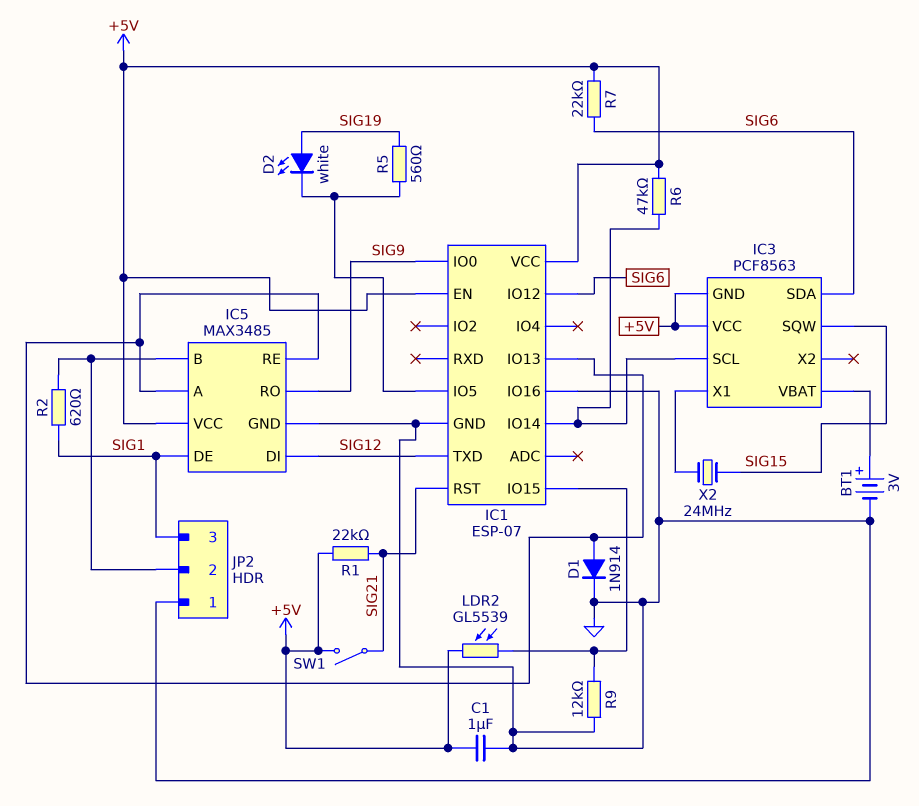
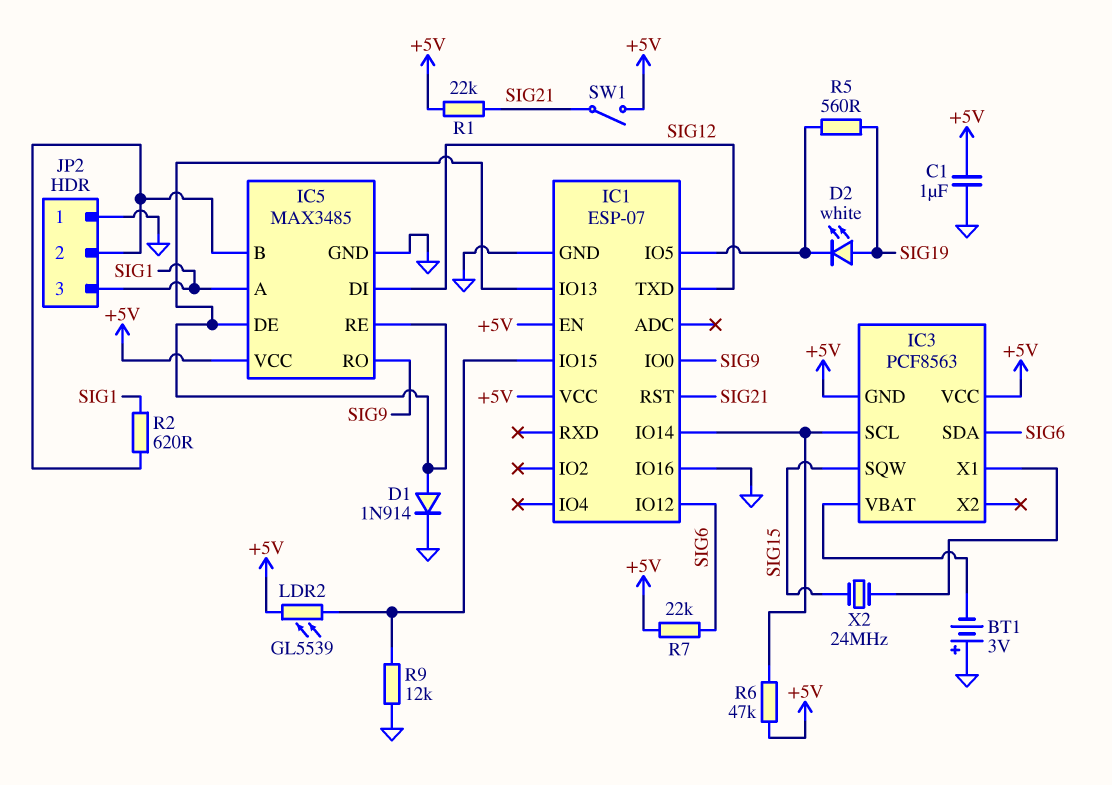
BT1: 3V (plus IC3/VBAT, minus GND) -> 3V (plus GND, minus IC3/VBAT)
IC5 pin A: IC1/IO13 -> SIG1
IC5 pin DE: SIG1 -> IC1/IO13

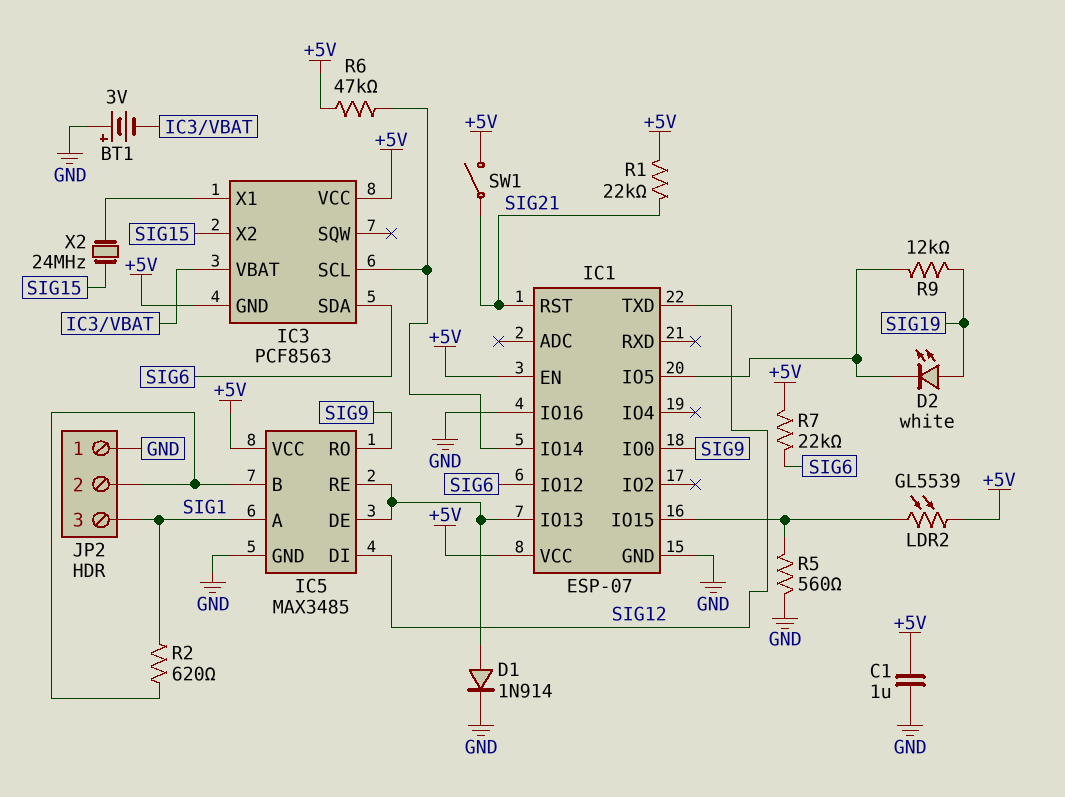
IC3 pin SQW: SIG15 -> none
IC3 pin X2: none -> SIG15
R5: 560 (IC1/IO5, SIG19) -> 560 (GND, IC1/IO15)
R9: 12k (GND, IC1/IO15) -> 12k (IC1/IO5, SIG19)

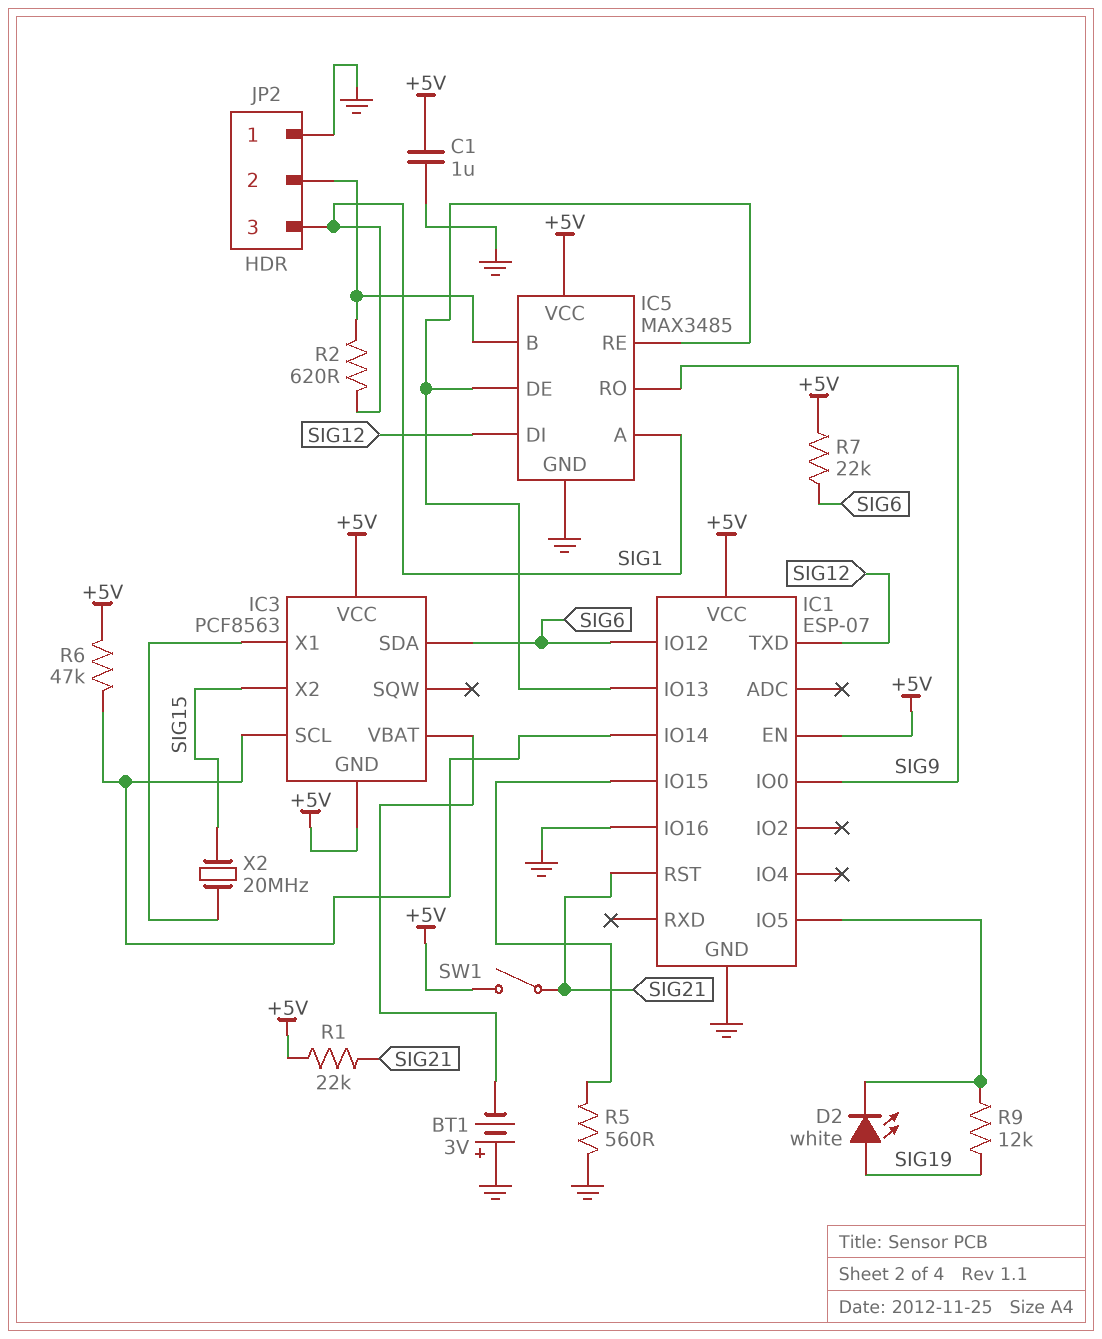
D1: diode 1N914 (A IC1/IO13, K GND) -> none
LDR2: GL5539 (+5V, IC1/IO15) -> none
X2: 24MHz (IC3/X1, SIG15) -> 20MHz (IC3/X1, SIG15)

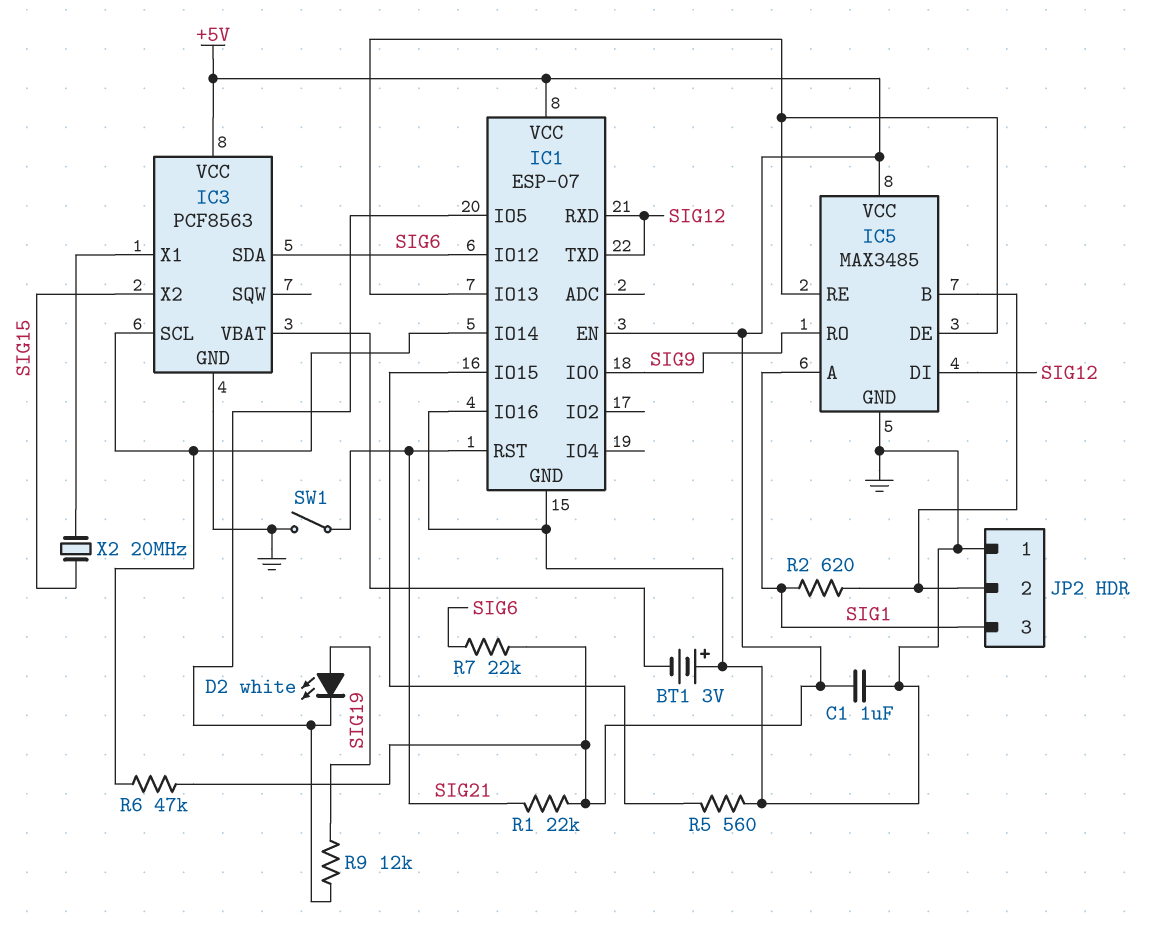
IC1 pin RXD: none -> SIG12
IC3 pin GND: +5V -> GND
SW1: switch (+5V, SIG21) -> switch (GND, SIG21)

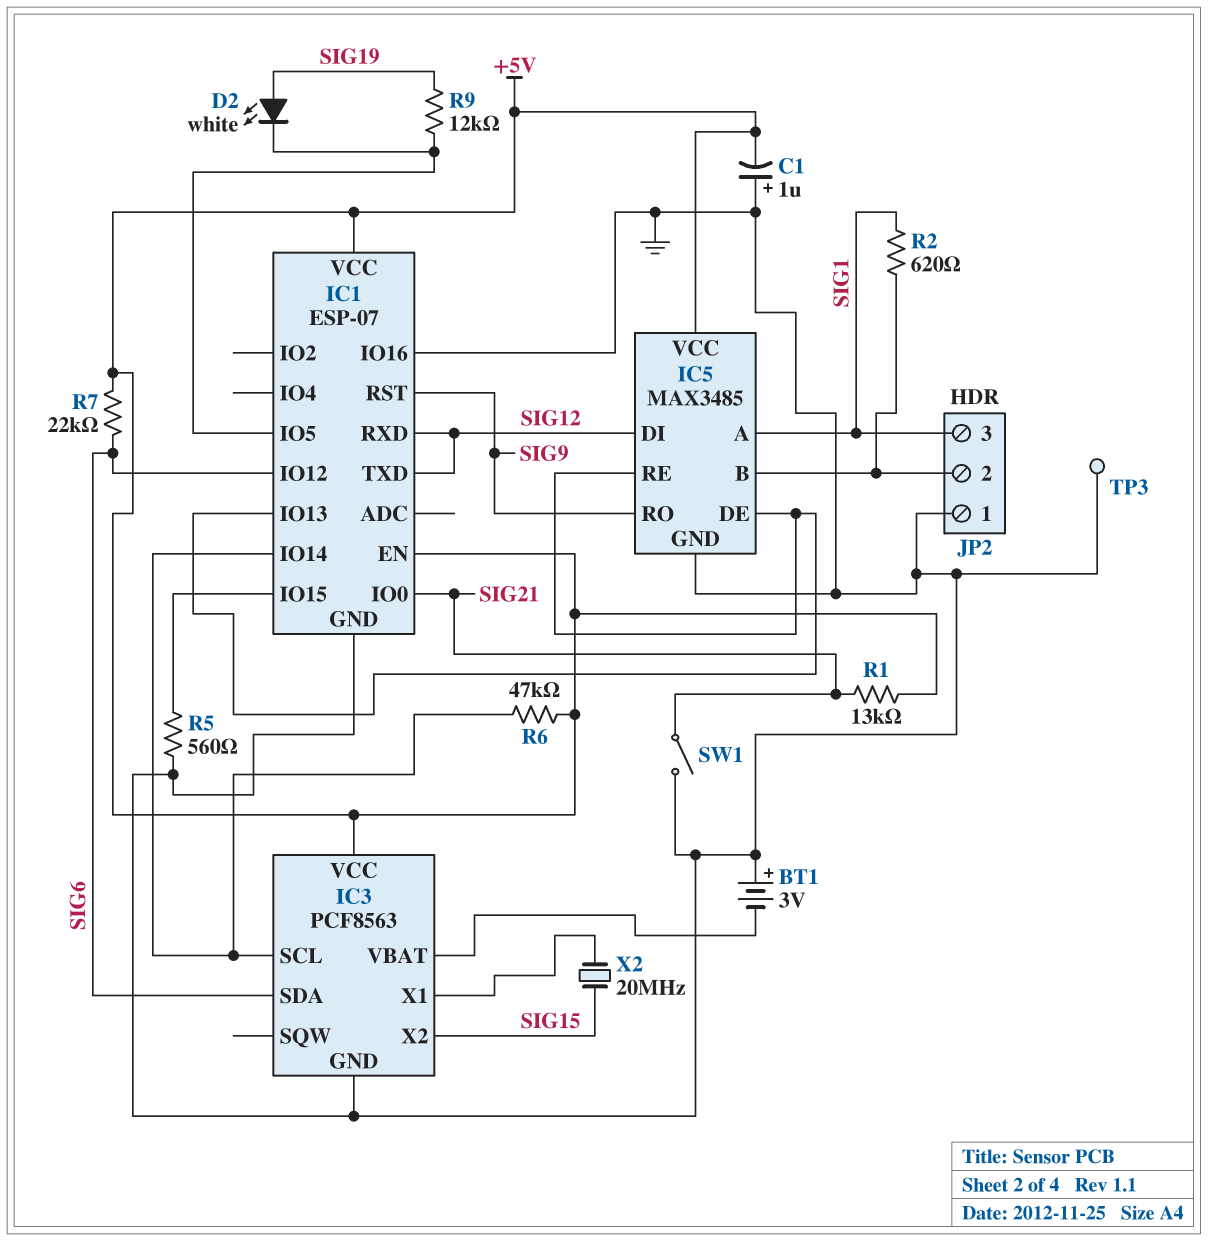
C1: 1uF (+5V, GND) -> 1uF (plus GND, minus +5V)
IC1 pin IO0: SIG9 -> SIG21
IC1 pin RST: SIG21 -> SIG9
R1: 22k (+5V, SIG21) -> 13k (+5V, SIG21)
TP3: none -> test point (GND)

